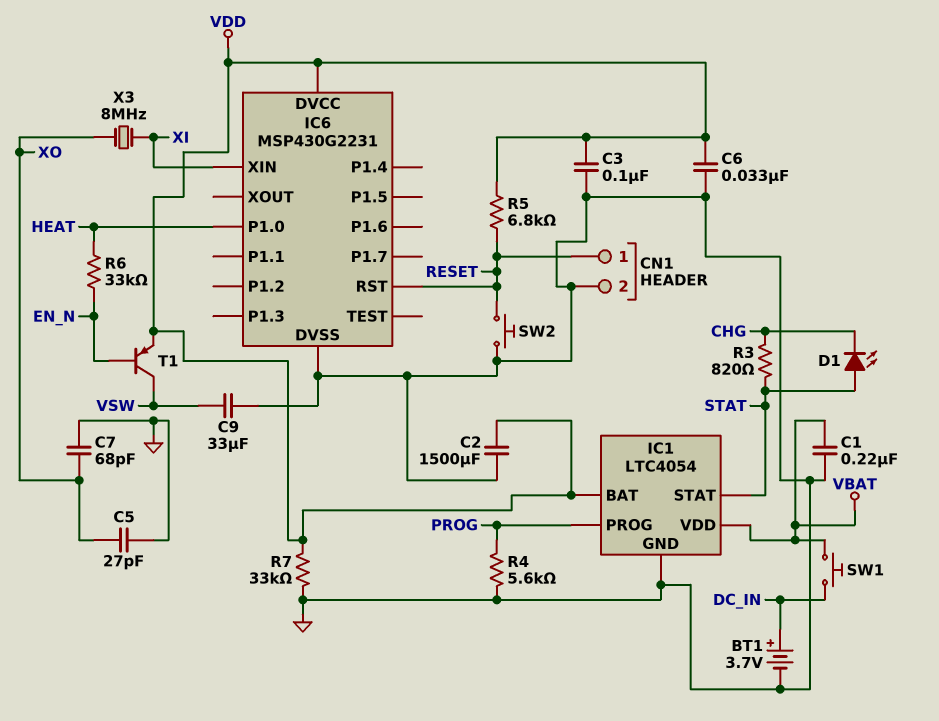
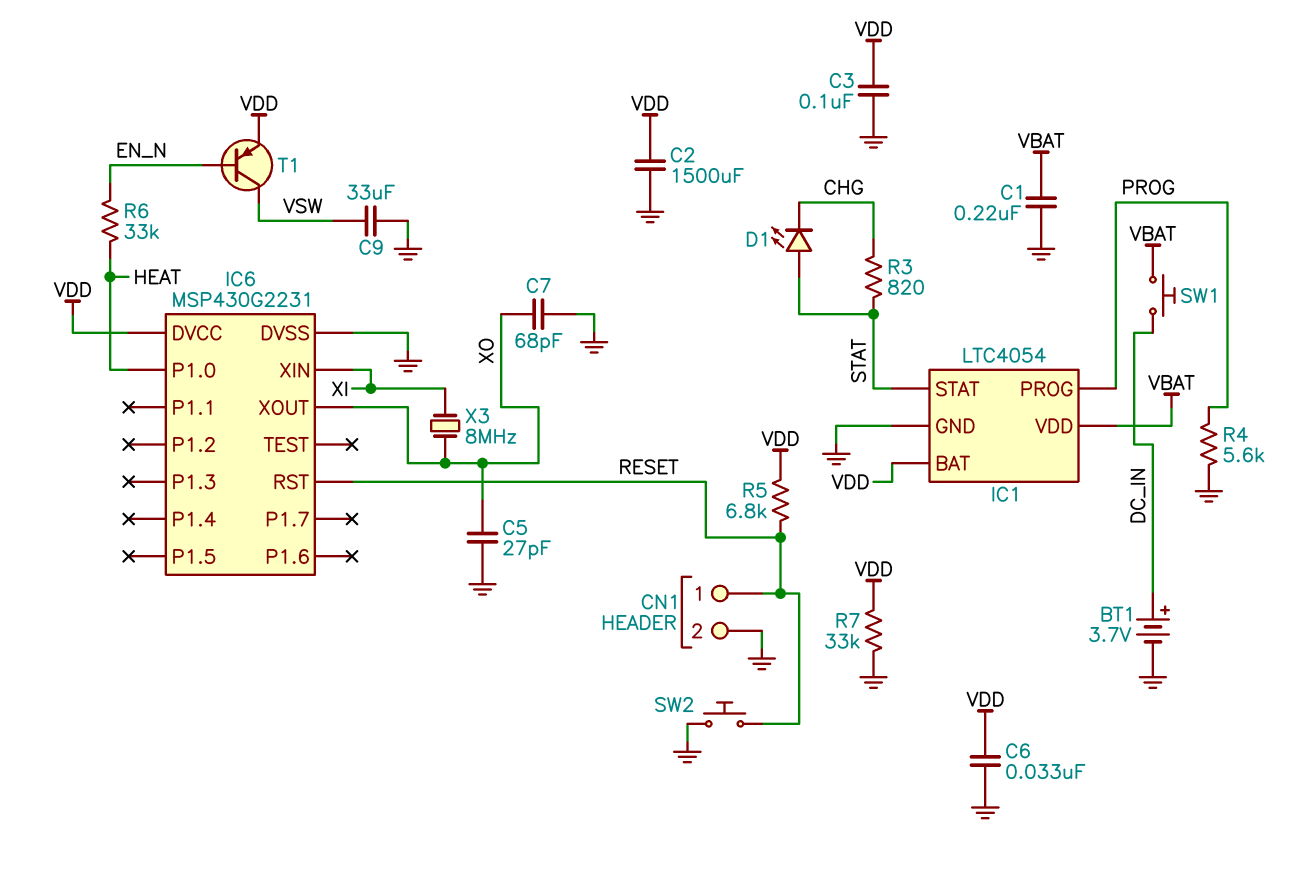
IC6 pin XOUT: none -> XO

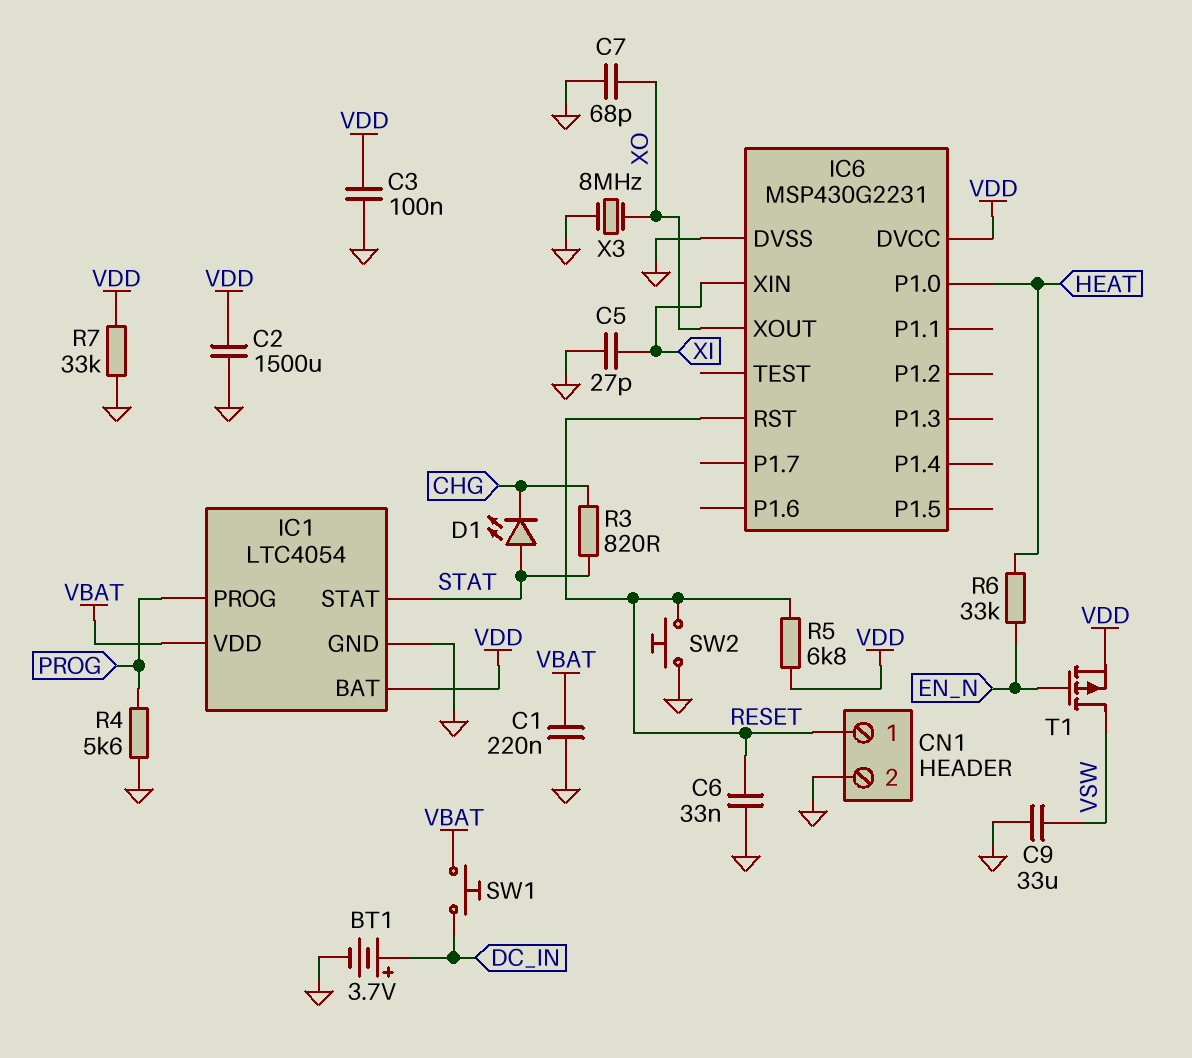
C5: 27pF (GND, XO) -> 27pF (GND, XI)
C6: 33nF (GND, VDD) -> 33nF (GND, RESET)
T1: PNP (B EN_N, C VSW, E VDD) -> PMOS (G EN_N, D VSW, S VDD)
X3: 8MHz (XI, XO) -> 8MHz (GND, XO)

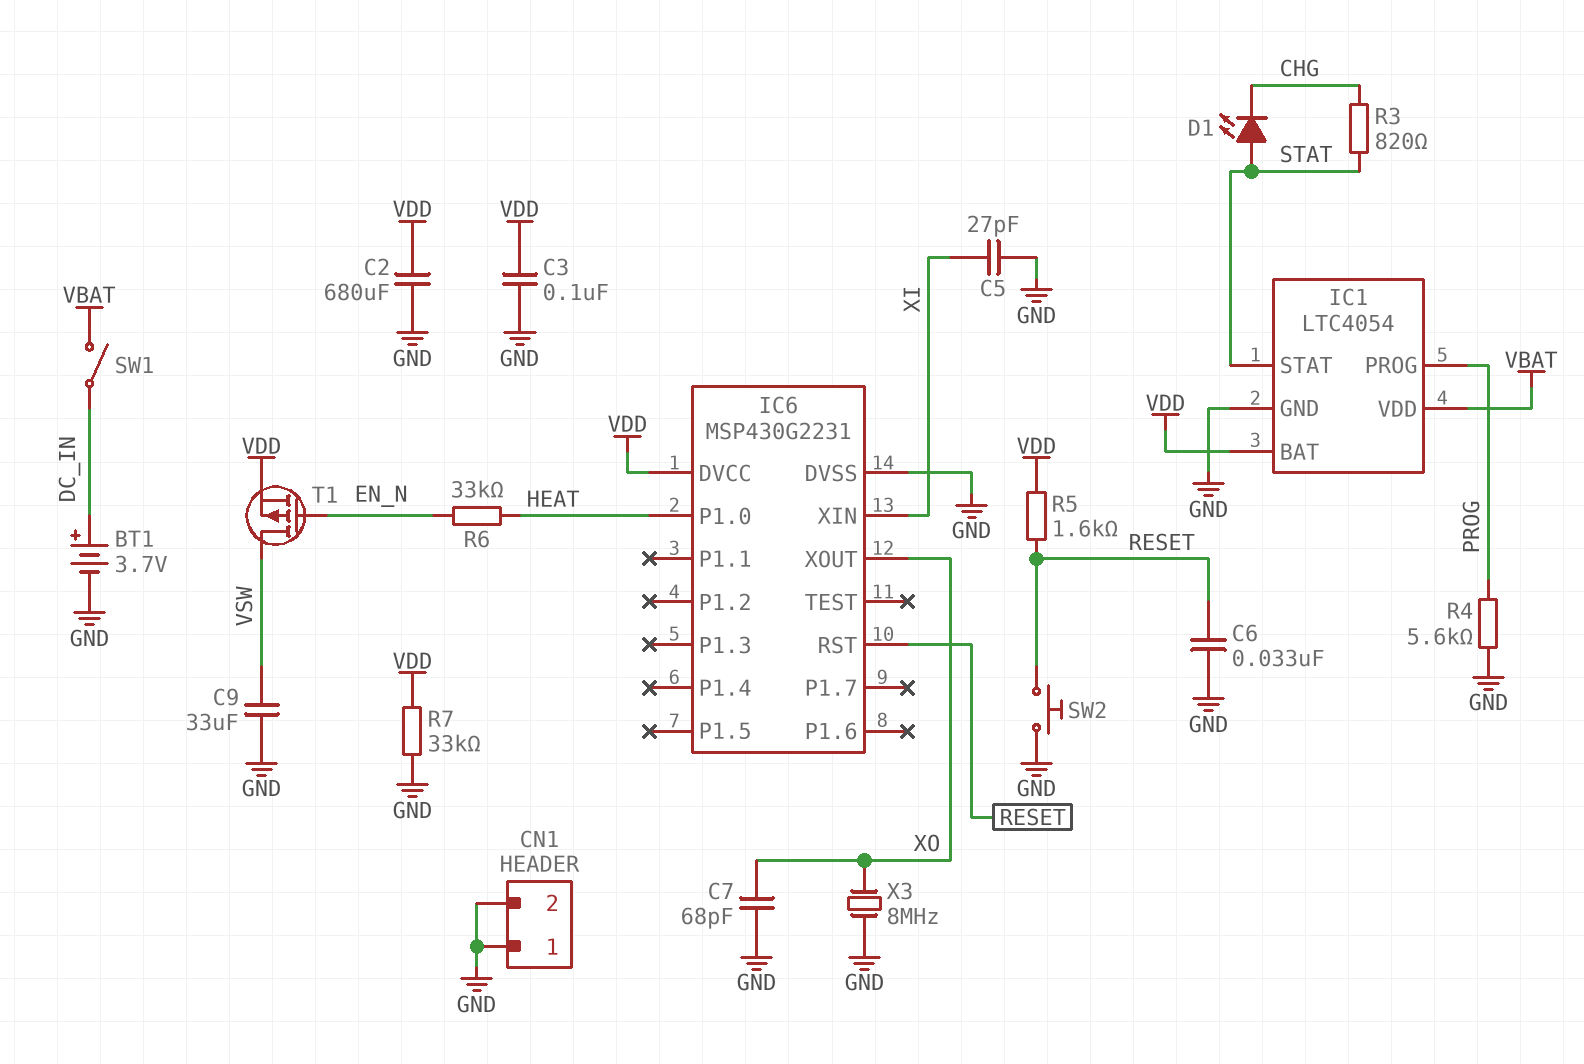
C1: 220nF (GND, VBAT) -> none
C2: 1500uF (GND, VDD) -> 680uF (GND, VDD)
CN1 pin 1: RESET -> GND
R5: 6.8k (RESET, VDD) -> 1.6k (RESET, VDD)
SW1: button (DC_IN, VBAT) -> switch (DC_IN, VBAT)

